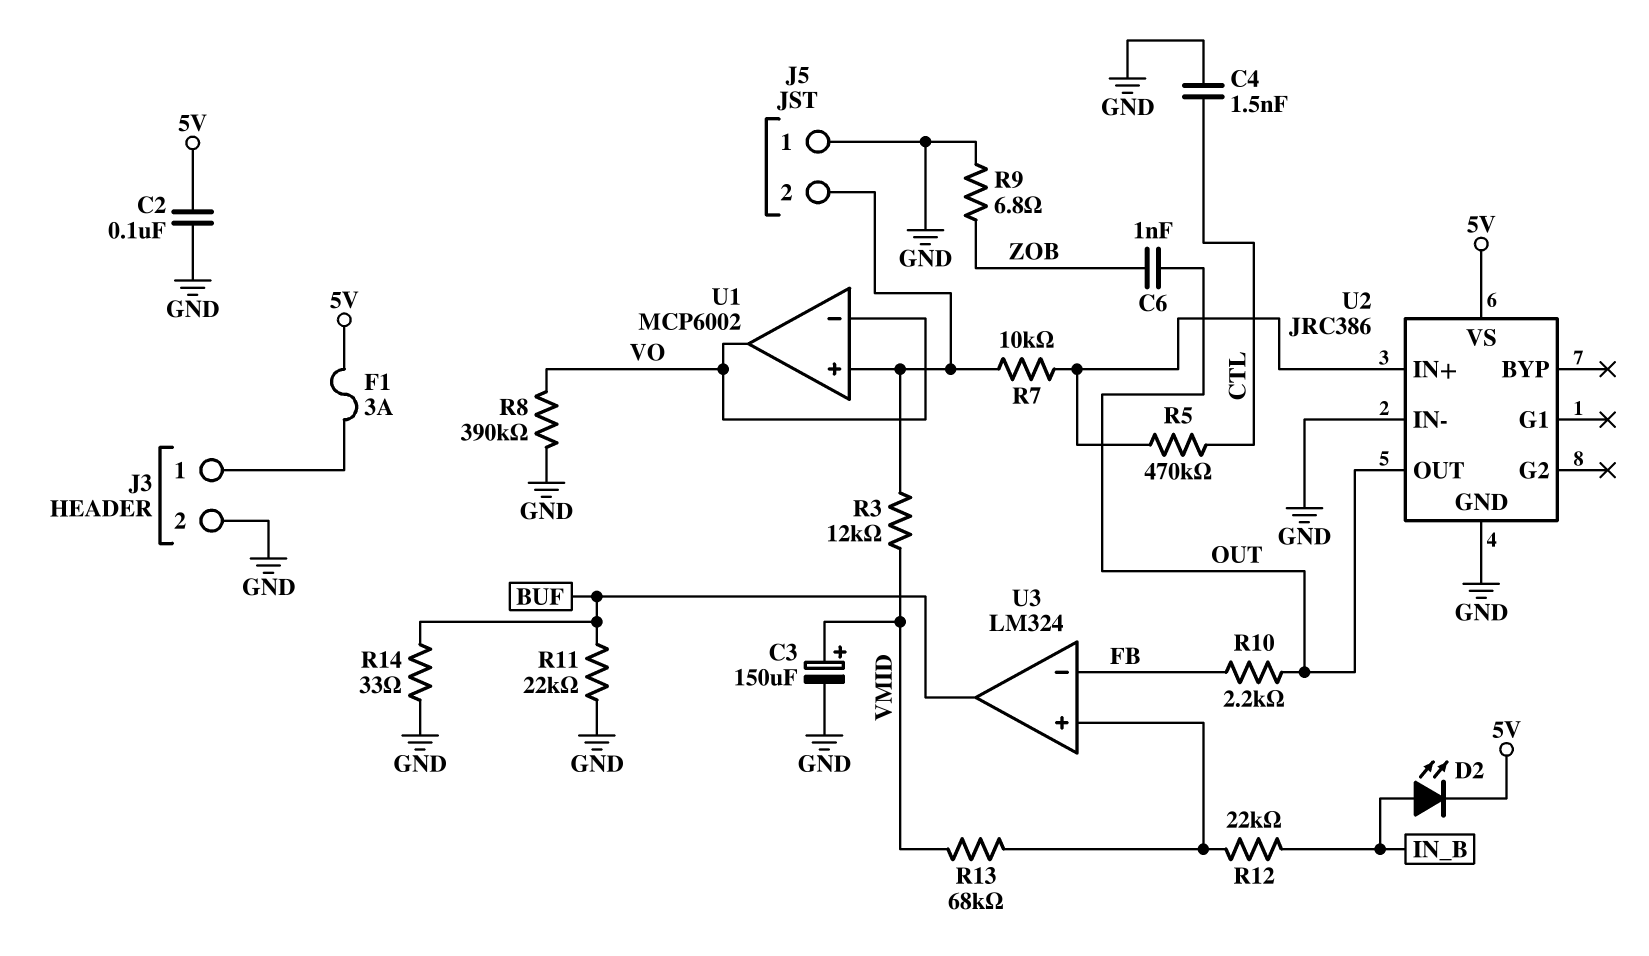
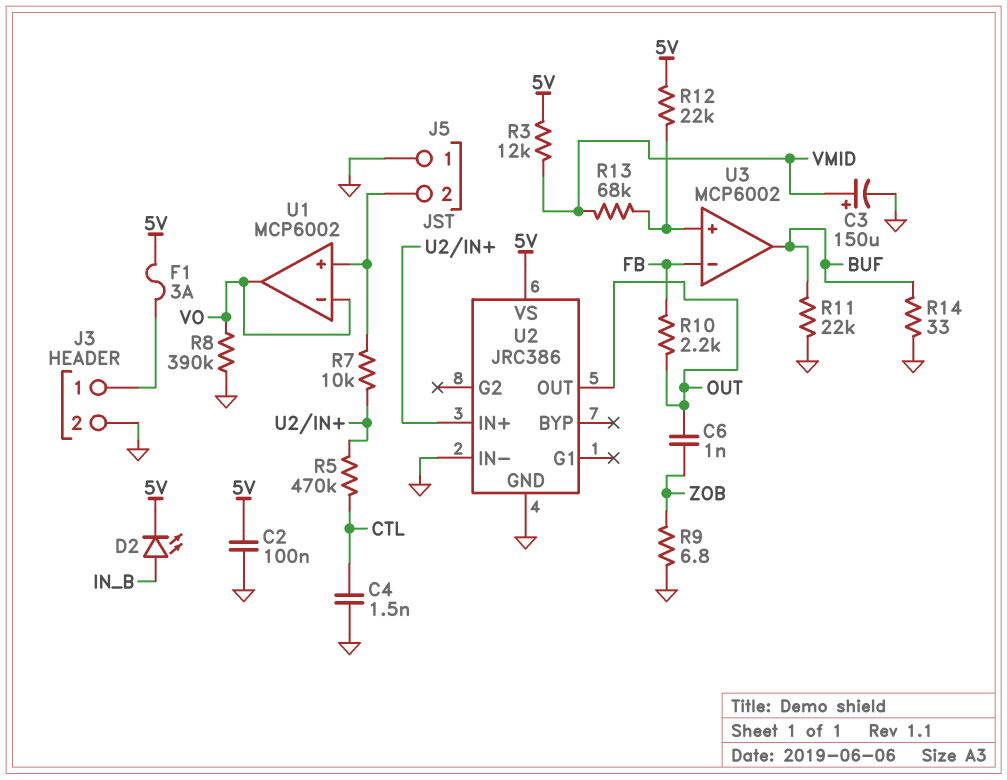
R3: 12k (J5/2, VMID) -> 12k (5V, VMID)
R12: 22k (IN_B, U3/in+) -> 22k (5V, U3/in+)
U3: LM324 -> MCP6002

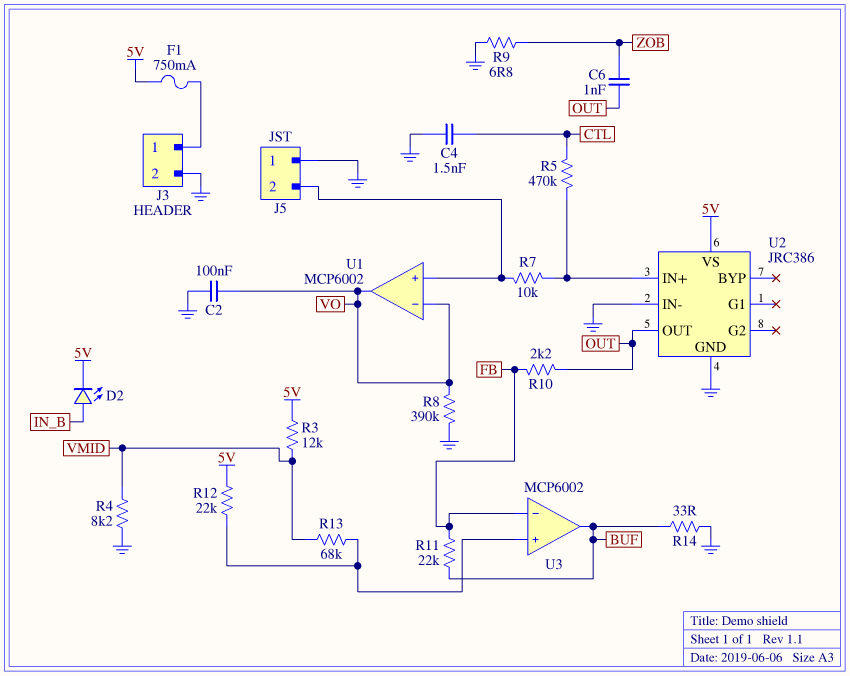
C2: 100nF (5V, GND) -> 100nF (GND, VO)
C3: 150uF (plus VMID, minus GND) -> none
F1: 3A (5V, J3/1) -> 750mA (5V, J3/1)
R4: none -> 8.2k (GND, VMID)
R11: 22k (BUF, GND) -> 22k (BUF, FB)

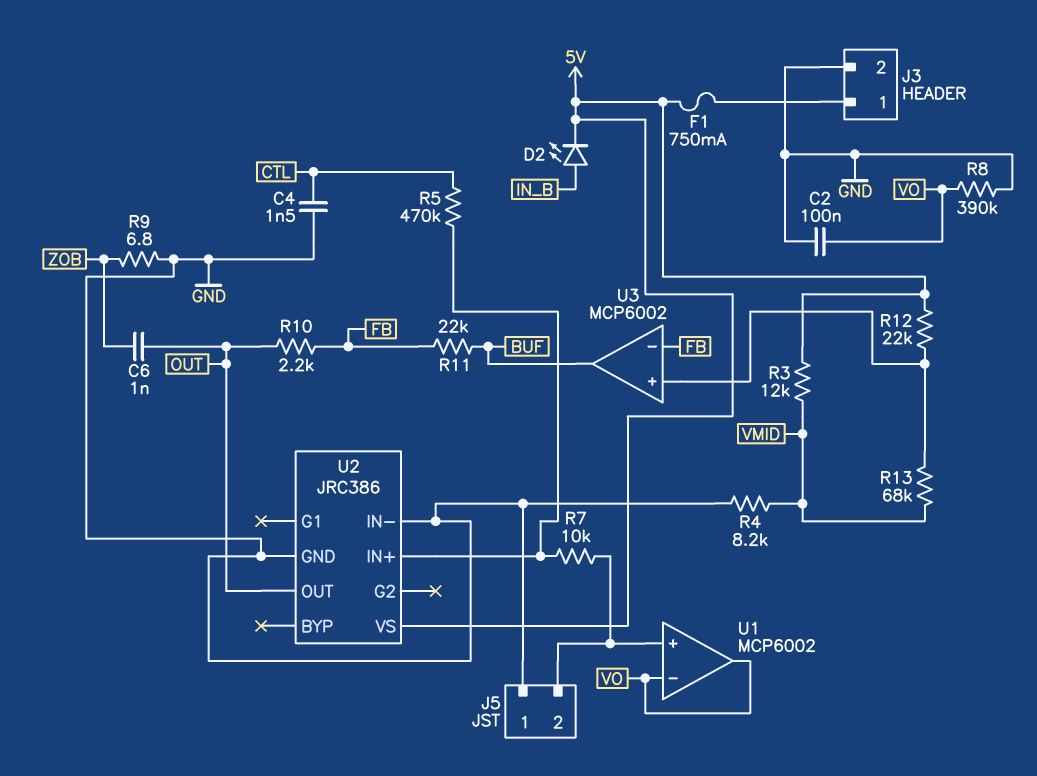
R14: 33 (BUF, GND) -> none

